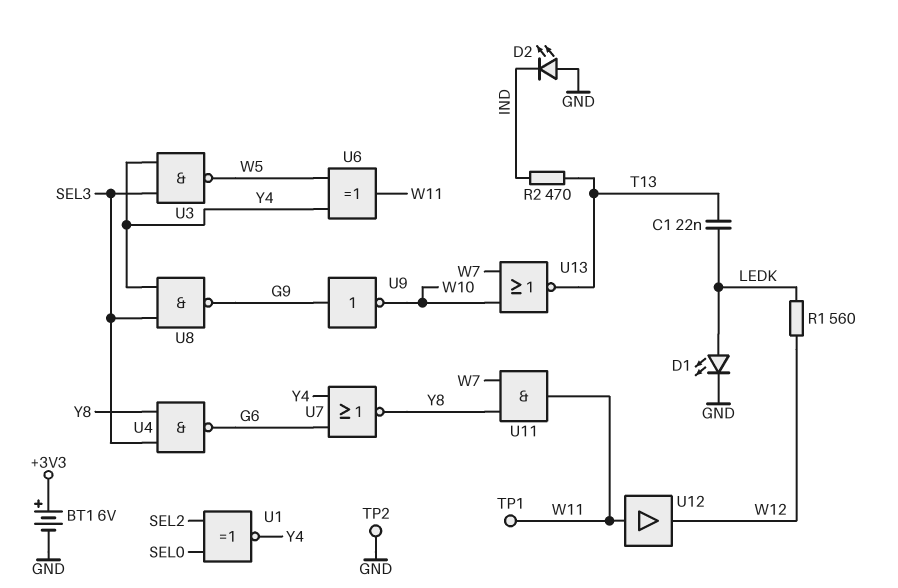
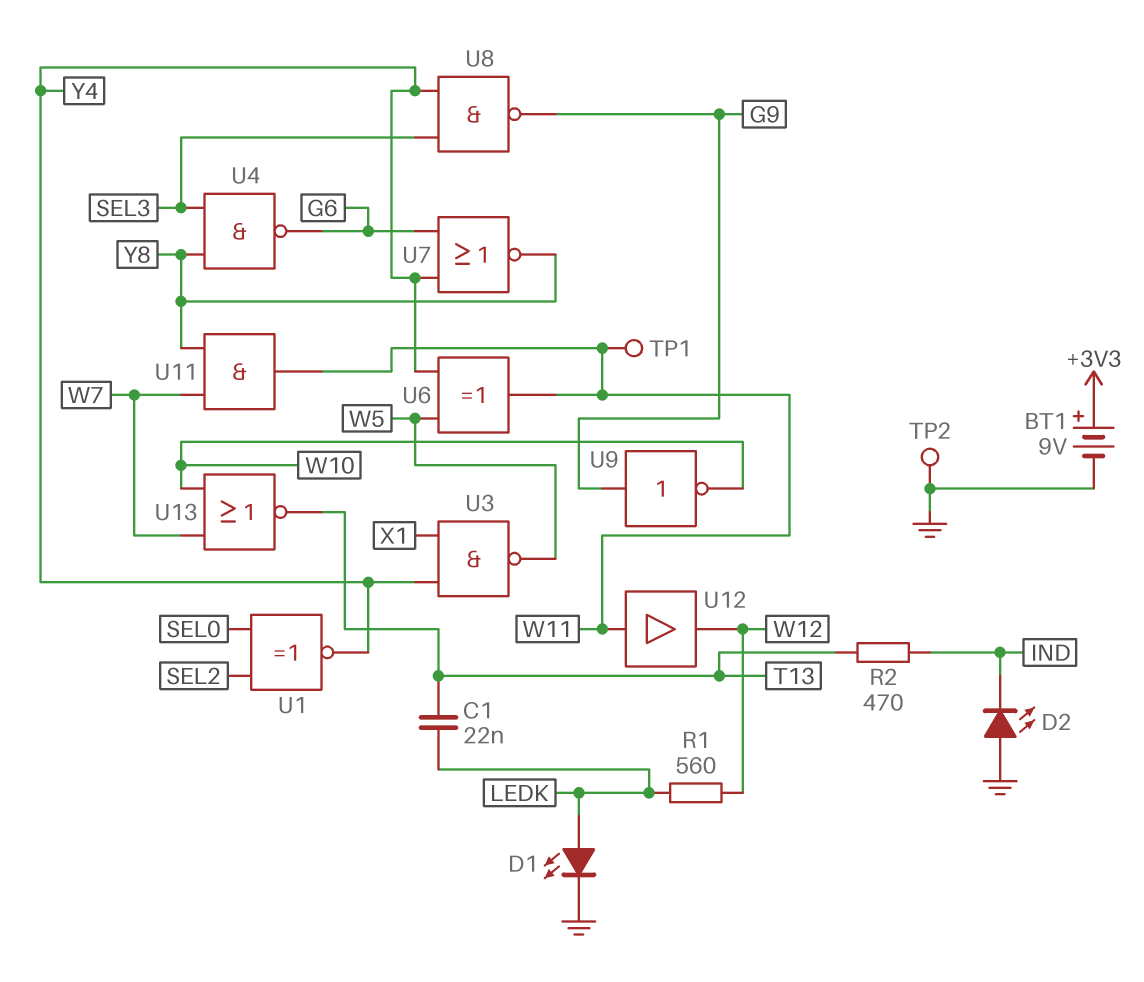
BT1: 6V (plus +3V3, minus GND) -> 9V (plus +3V3, minus GND)
U3: NAND (in SEL3, in Y4, out W5) -> NAND (in X1, in Y4, out W5)

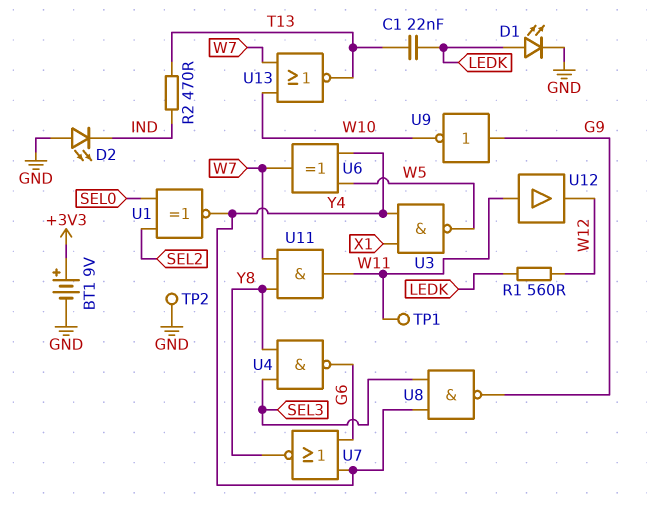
U6: XOR (in W5, in Y4, out W11) -> XOR (in W5, in Y4, out W7)

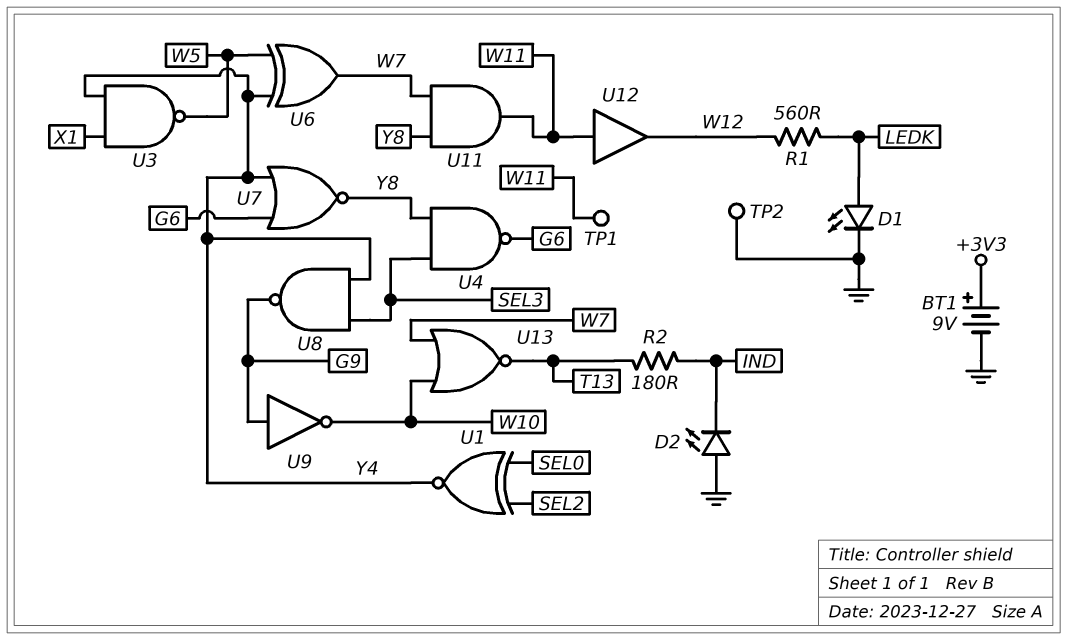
C1: 22nF (LEDK, T13) -> none
R2: 470 (IND, T13) -> 180 (IND, T13)

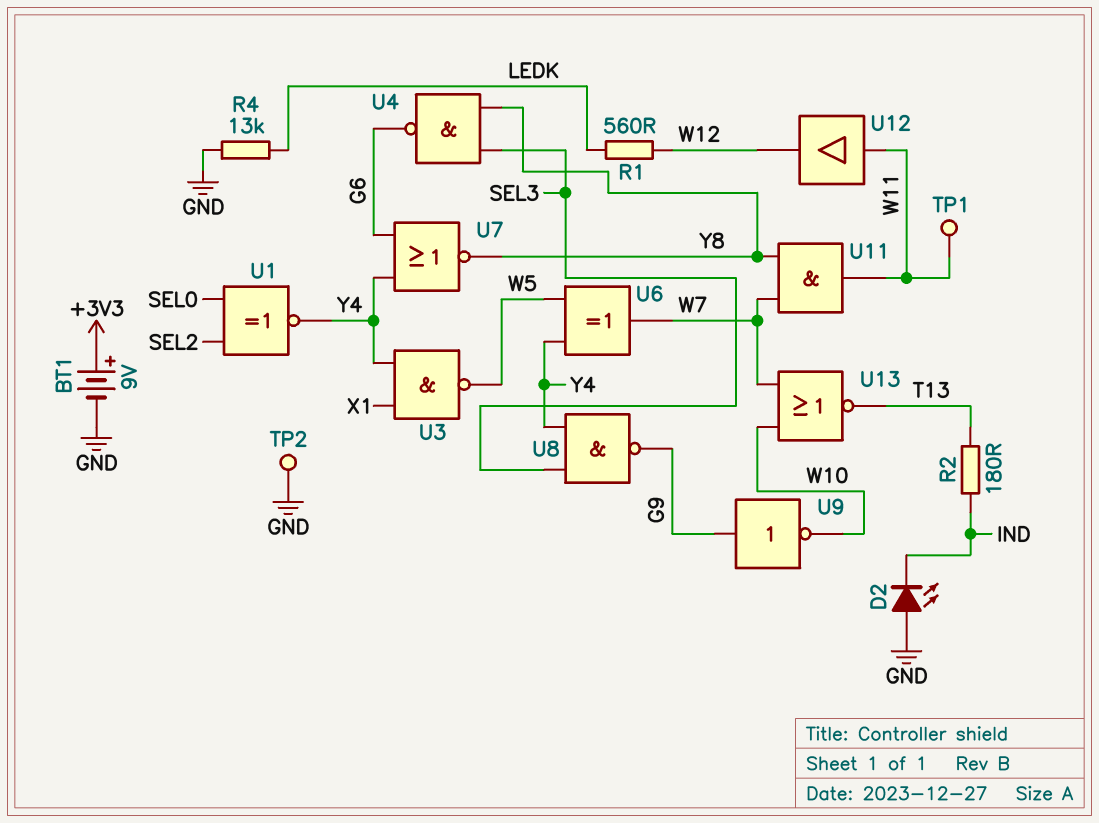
D1: LED (A LEDK, K GND) -> none
R4: none -> 13k (GND, LEDK)

